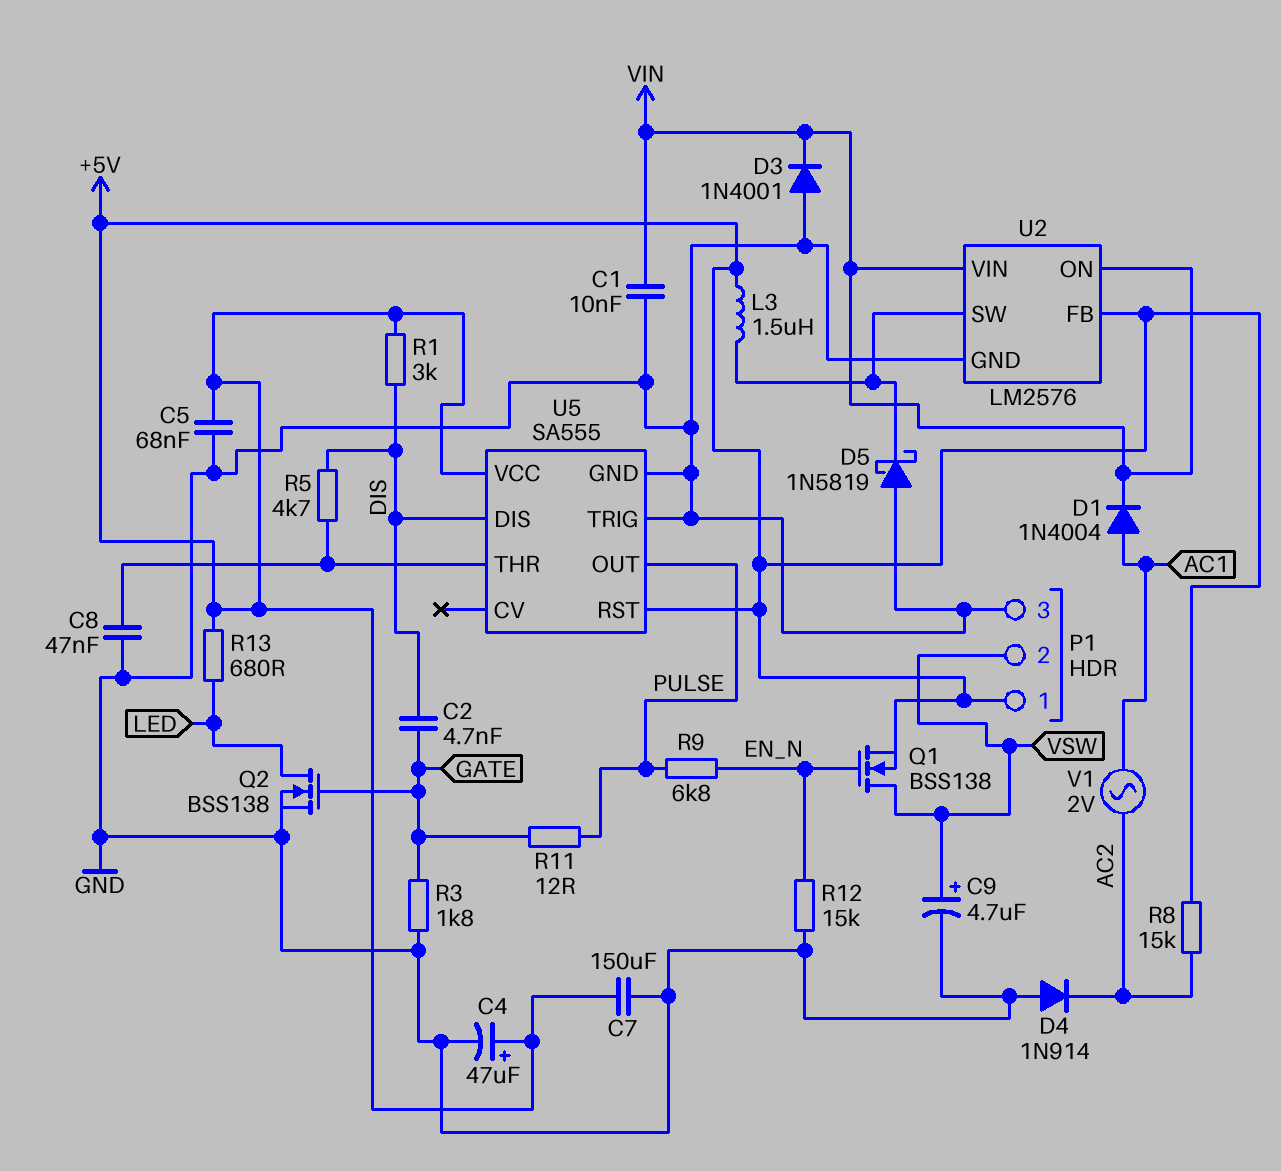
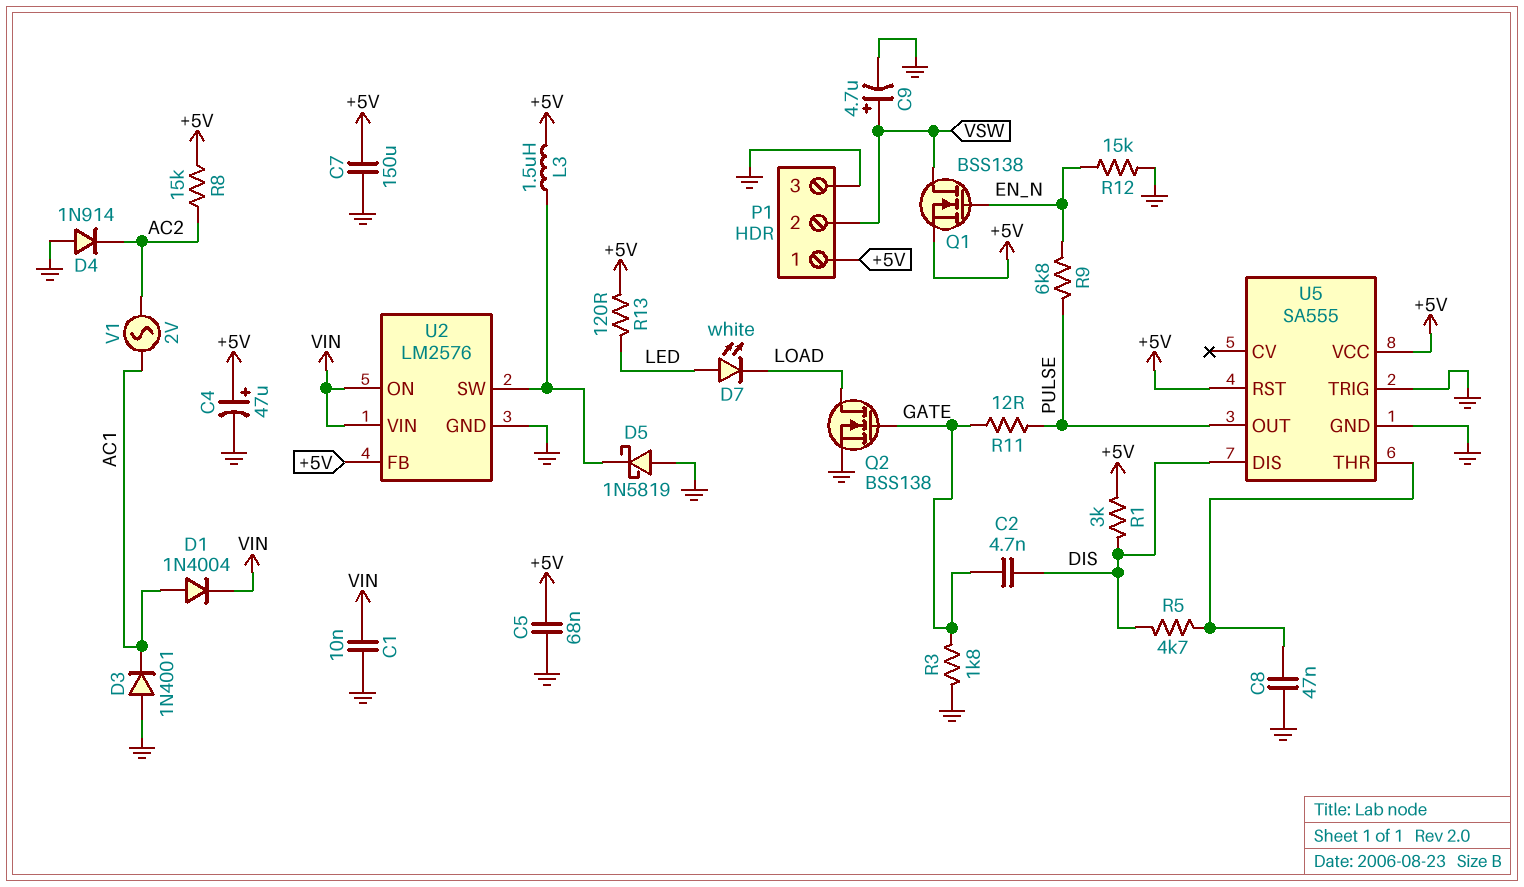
D3: diode 1N4001 (A GND, K VIN) -> diode 1N4001 (A GND, K AC1)
D7: none -> LED white (A LED, K LOAD)
Q2: NMOS BSS138 (G GATE, D LED, S GND) -> NMOS BSS138 (G GATE, D LOAD, S GND)
R13: 680 (+5V, LED) -> 120 (+5V, LED)

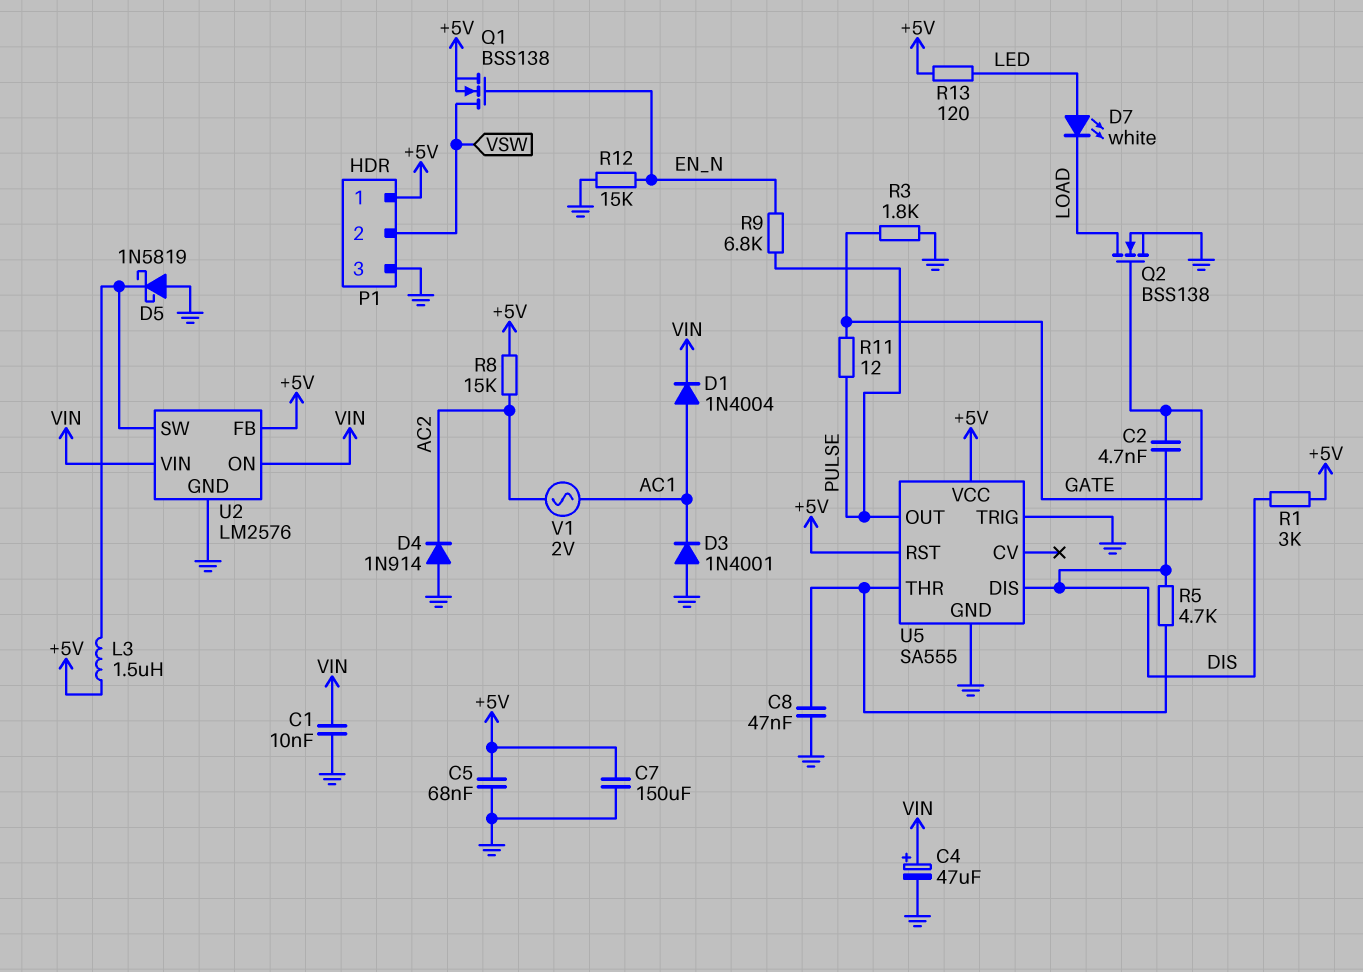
C4: 47uF (plus +5V, minus GND) -> 47uF (plus VIN, minus GND)
C9: 4.7uF (plus VSW, minus GND) -> none

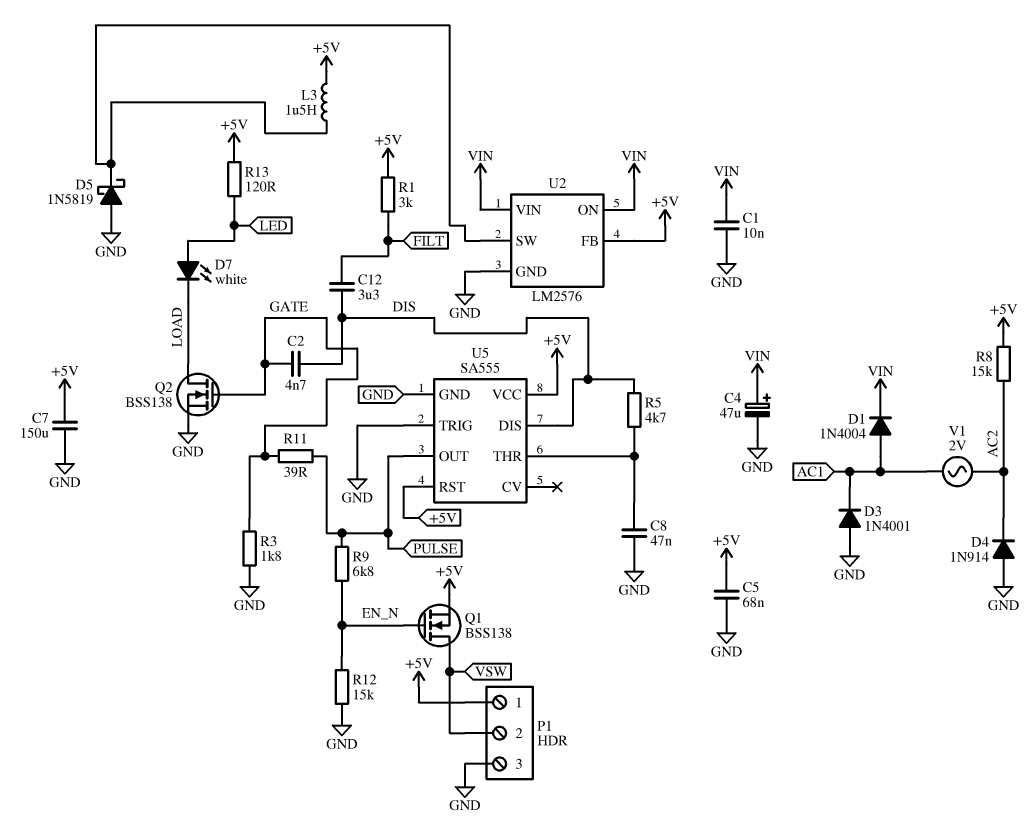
C12: none -> 3.3uF (DIS, FILT)
R1: 3k (+5V, DIS) -> 3k (+5V, FILT)
R11: 12 (GATE, PULSE) -> 39 (GATE, PULSE)

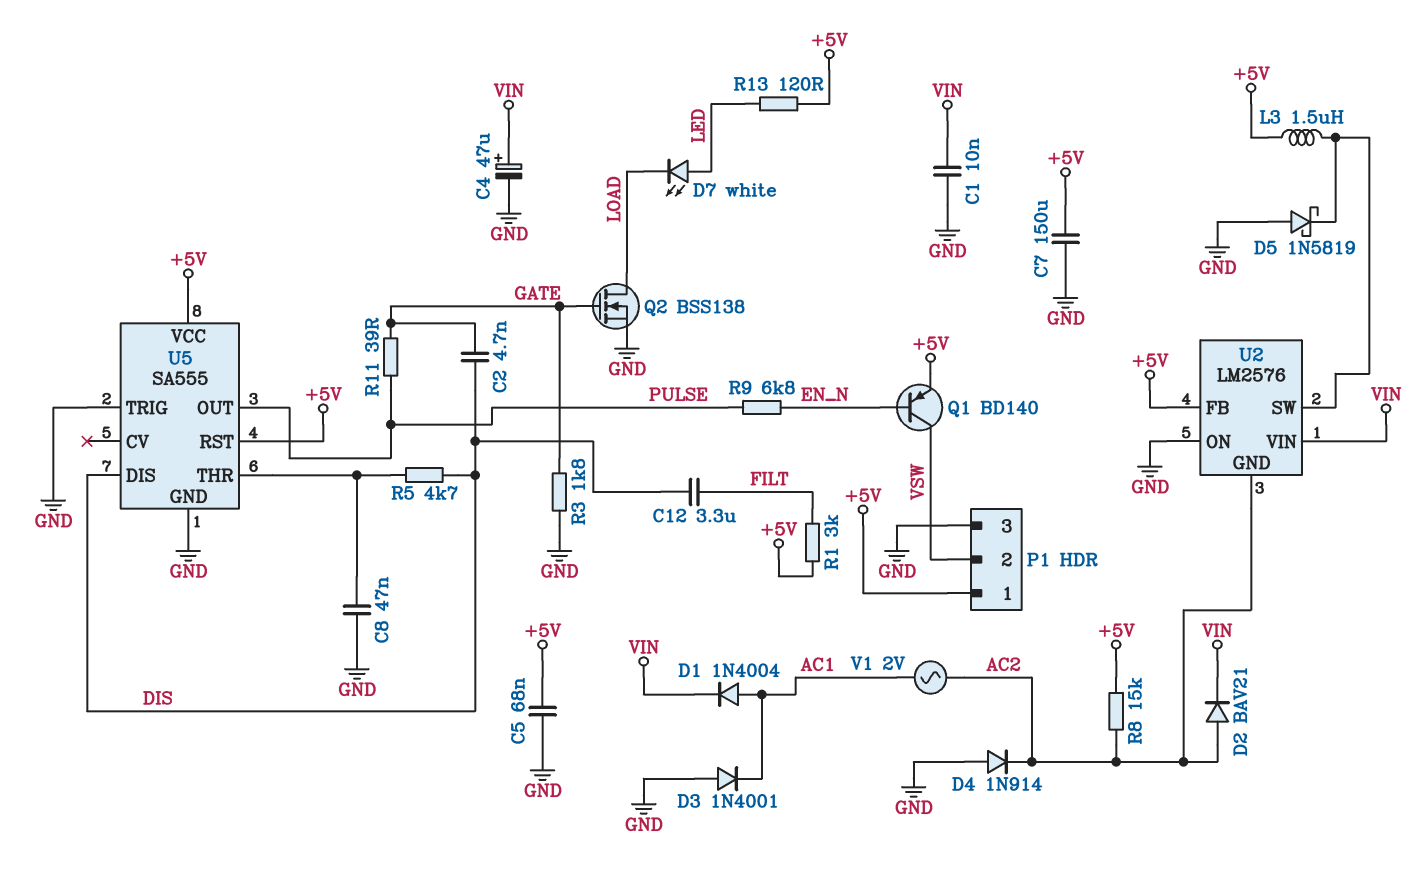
D2: none -> diode BAV21 (A AC2, K VIN)
Q1: NMOS BSS138 (G EN_N, D VSW, S +5V) -> PNP BD140 (B EN_N, C VSW, E +5V)
R12: 15k (EN_N, GND) -> none
U2 pin GND: GND -> AC2
U2 pin ON: VIN -> GND

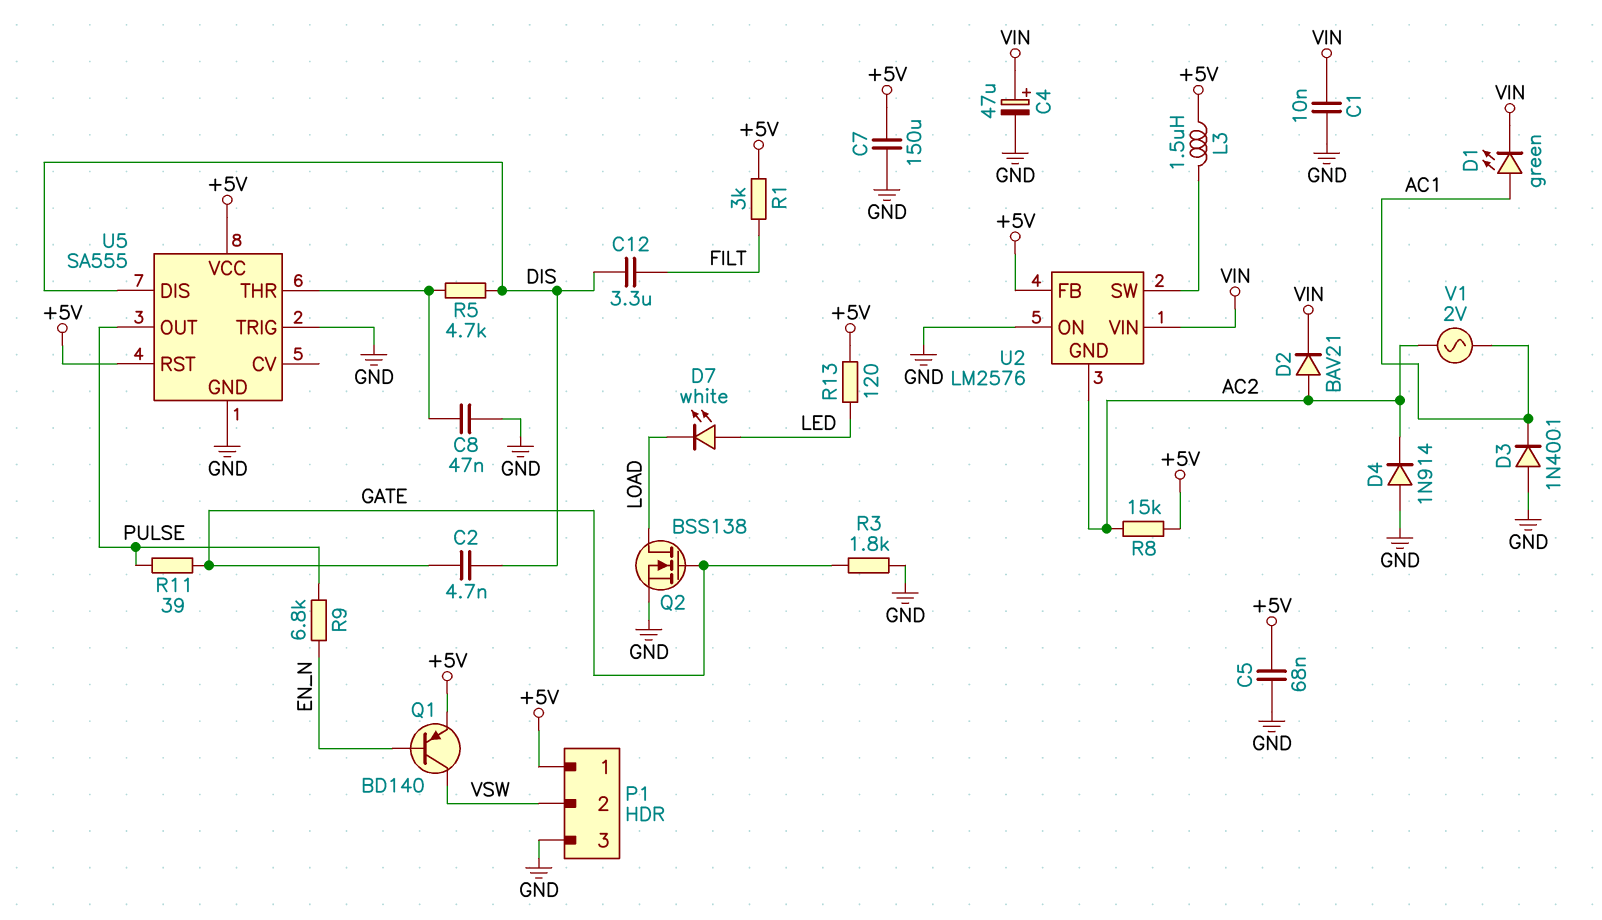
D1: diode 1N4004 (A AC1, K VIN) -> LED green (A AC1, K VIN)
D5: schottky 1N5819 (A GND, K U2/SW) -> none

